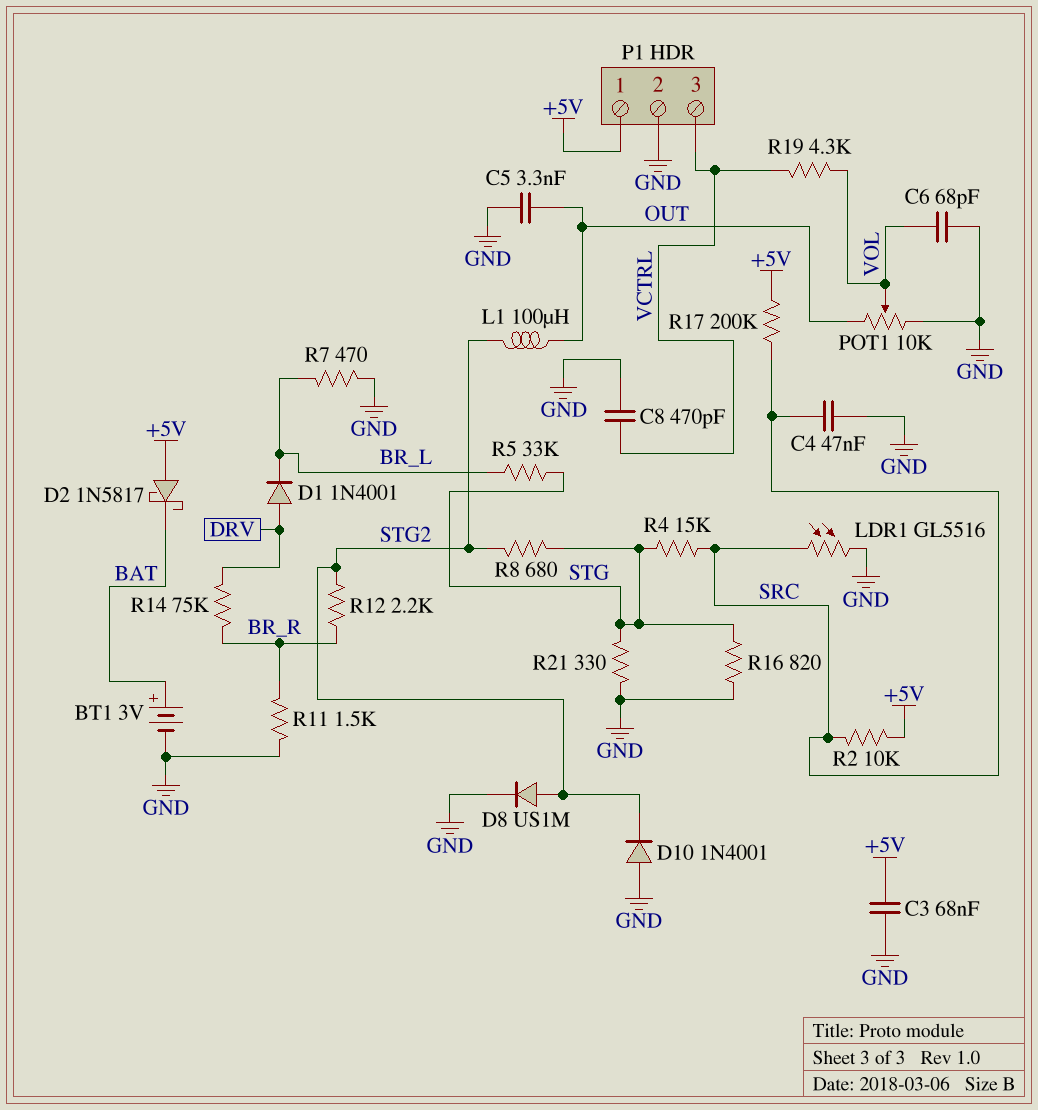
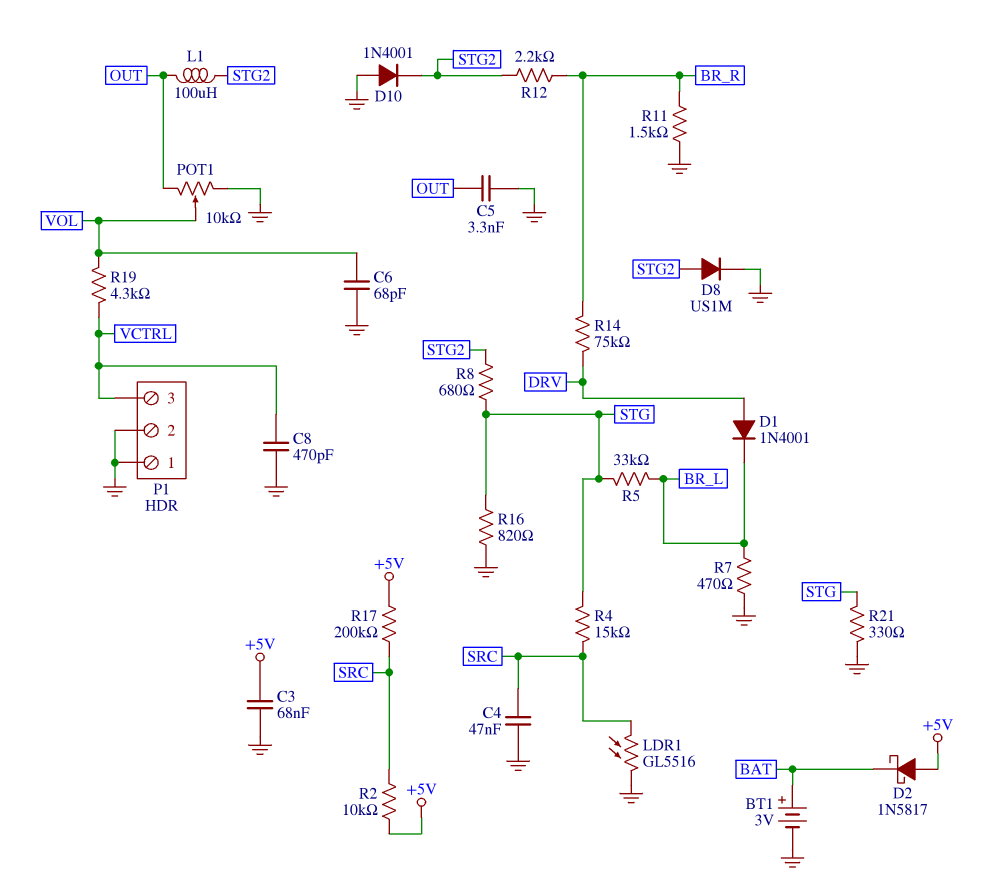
P1 pin 1: +5V -> GND

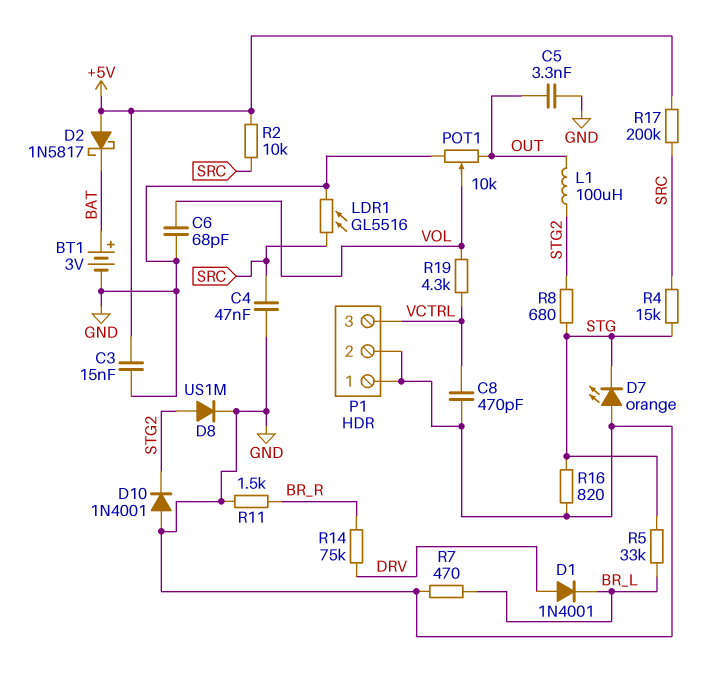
C3: 68nF (+5V, GND) -> 15nF (+5V, GND)
D7: none -> LED orange (A GND, K STG)
R12: 2.2k (BR_R, STG2) -> none
R21: 330 (GND, STG) -> none

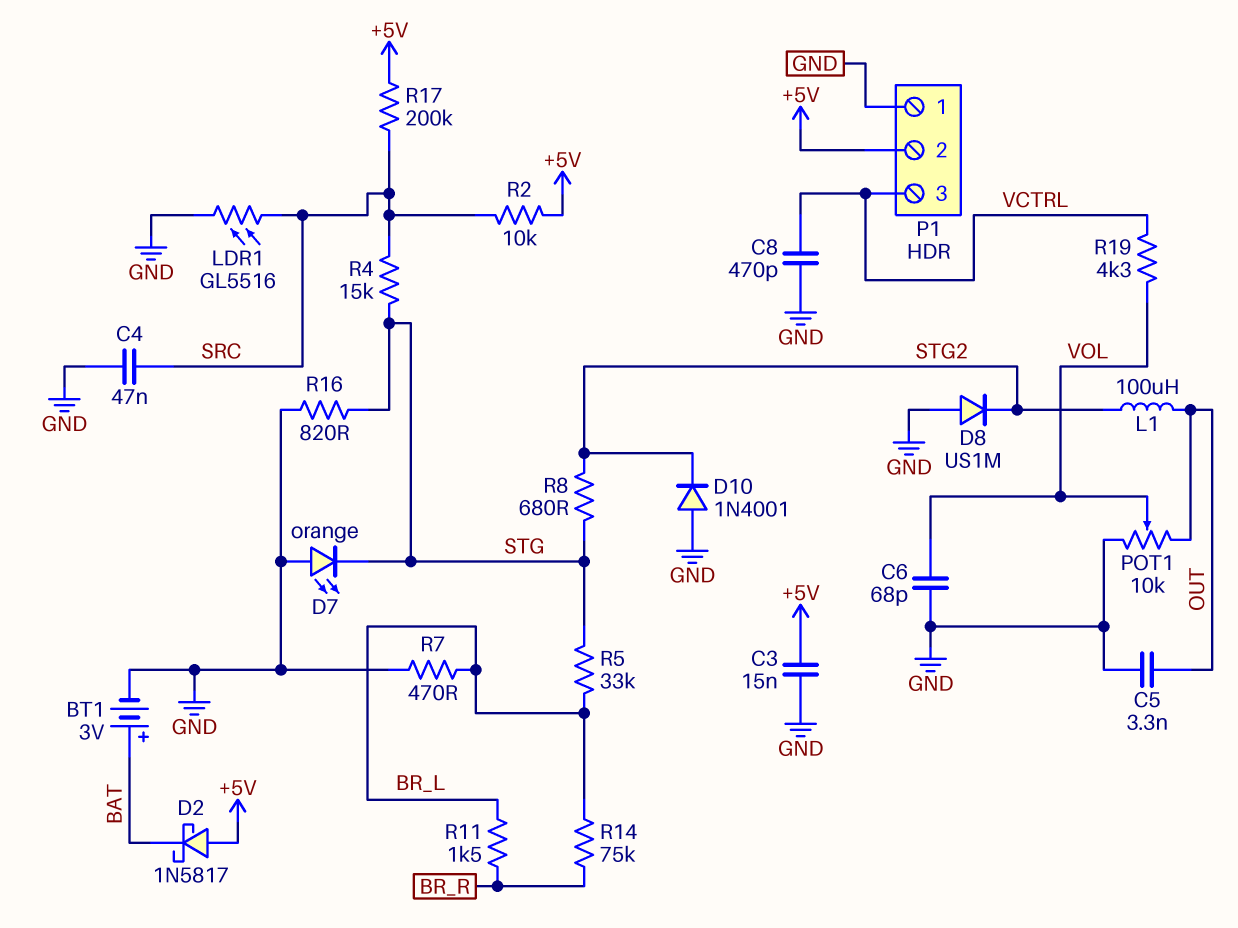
D1: diode 1N4001 (A DRV, K BR_L) -> none
D8: diode US1M (A STG2, K GND) -> diode US1M (A GND, K STG2)
P1 pin 2: GND -> +5V
R11: 1.5k (BR_R, GND) -> 1.5k (BR_L, BR_R)
R14: 75k (BR_R, DRV) -> 75k (BR_L, BR_R)

